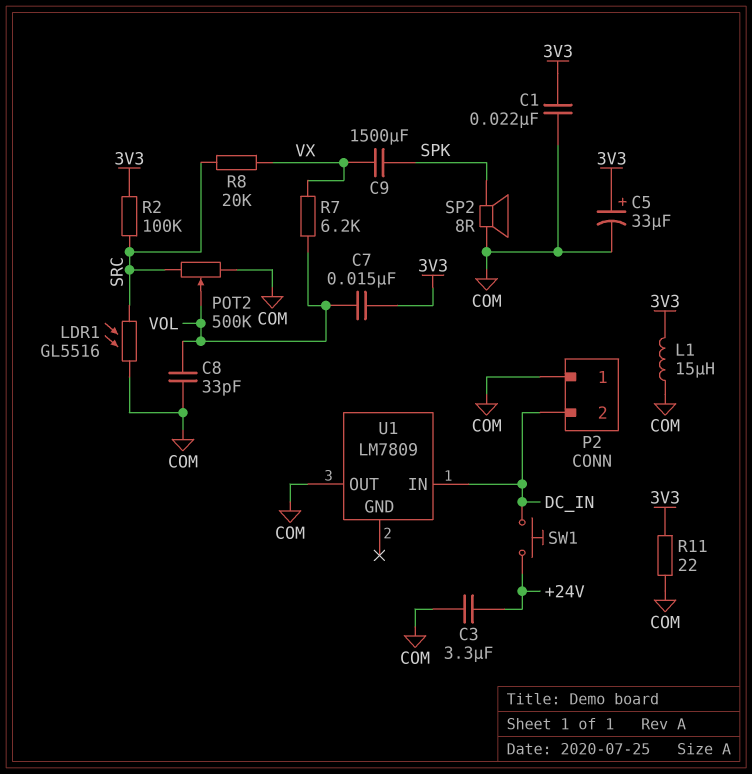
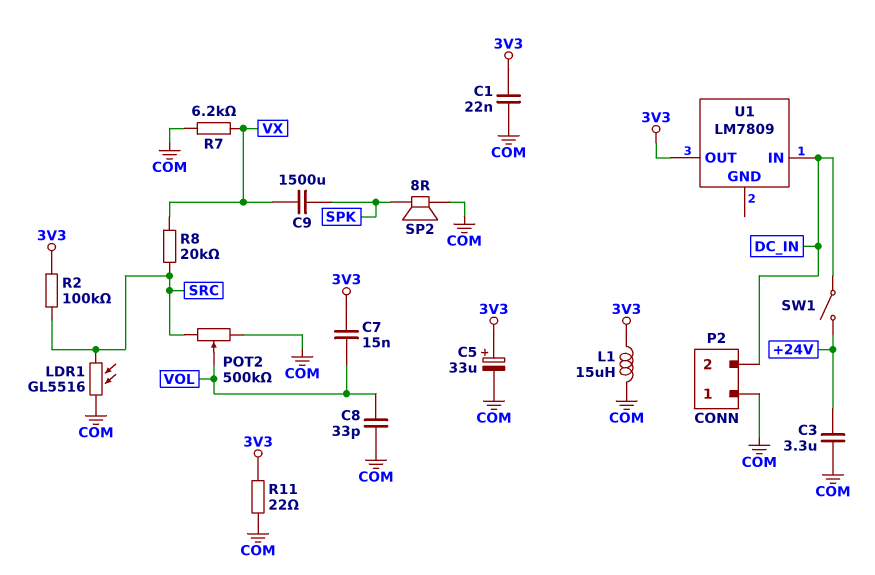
R7: 6.2k (VOL, VX) -> 6.2k (COM, VX)
SW1: button (+24V, DC_IN) -> switch (+24V, DC_IN)
U1 pin OUT: COM -> 3V3

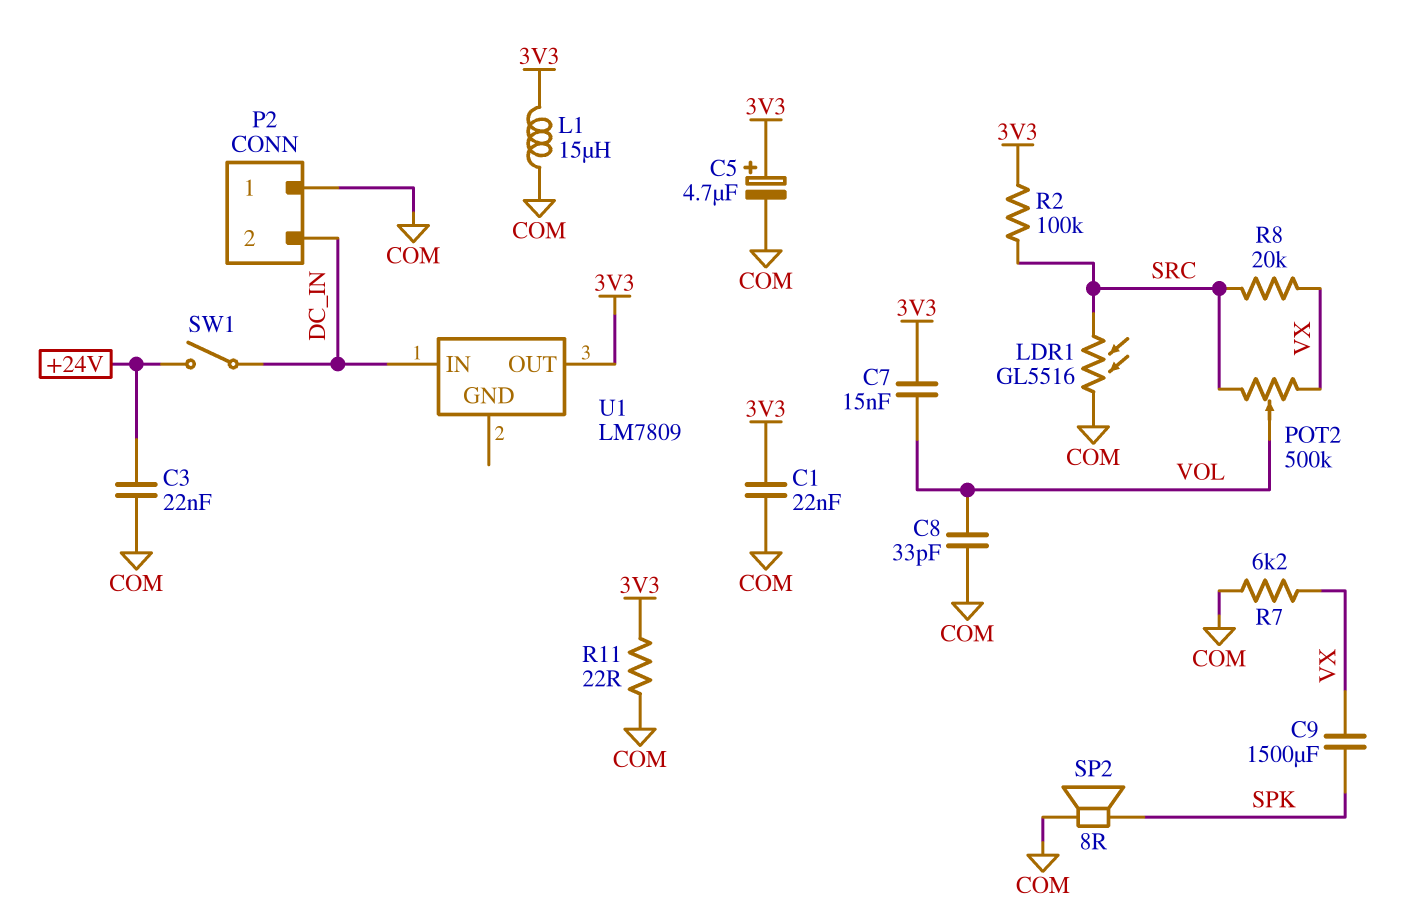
C3: 3.3uF (+24V, COM) -> 22nF (+24V, COM)
C5: 33uF (plus 3V3, minus COM) -> 4.7uF (plus 3V3, minus COM)
POT2: 500k (COM, SRC, wiper VOL) -> 500k (SRC, VX, wiper VOL)

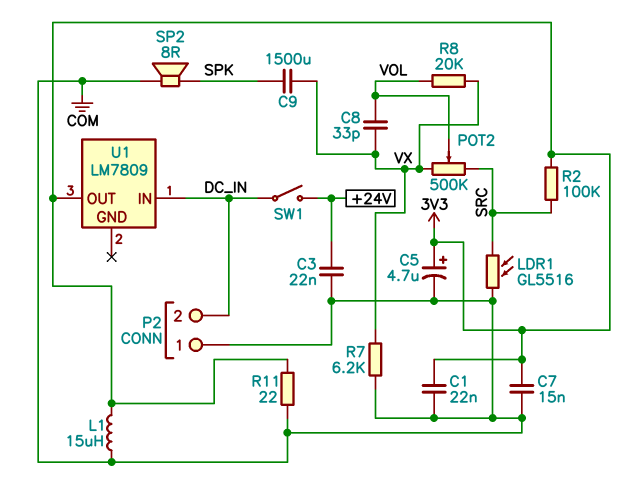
C7: 15nF (3V3, VOL) -> 15nF (3V3, COM)
C8: 33pF (COM, VOL) -> 33pF (VOL, VX)
R8: 20k (SRC, VX) -> 20k (VOL, VX)

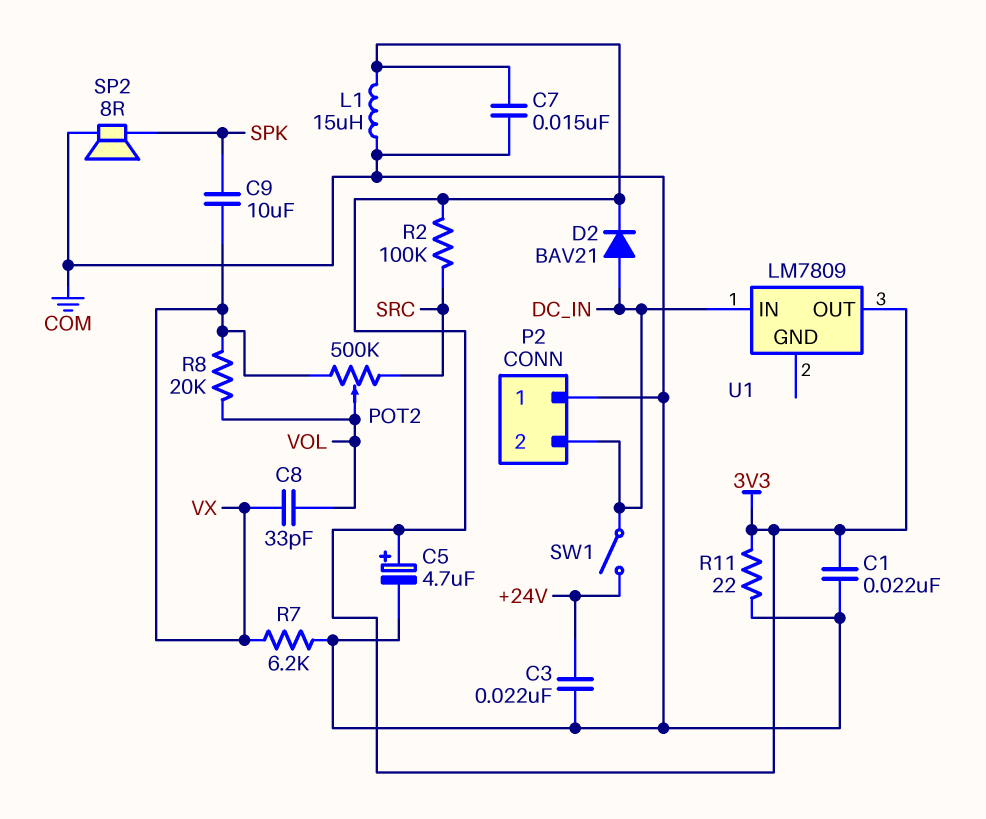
C9: 1500uF (SPK, VX) -> 10uF (SPK, VX)
D2: none -> diode BAV21 (A DC_IN, K 3V3)
LDR1: GL5516 (COM, SRC) -> none

